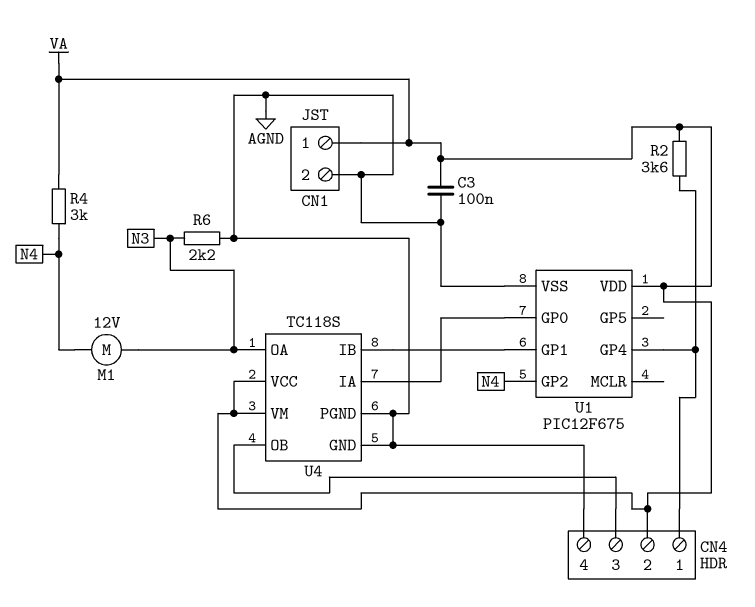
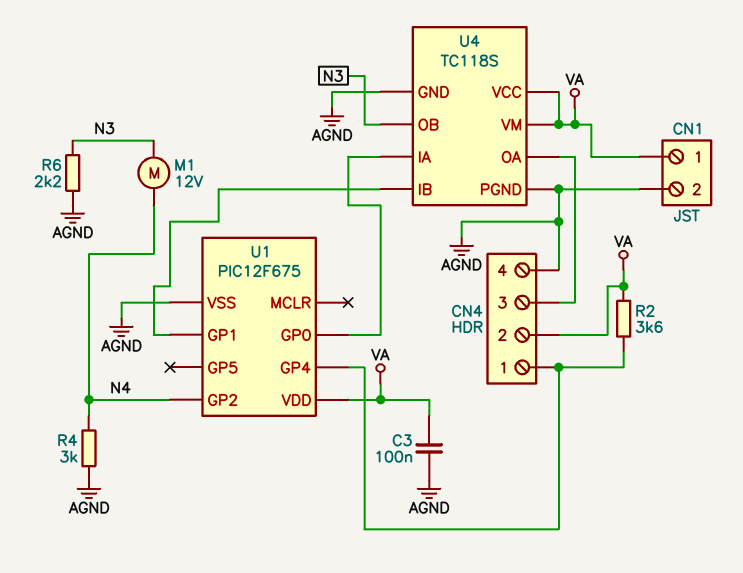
R4: 3k (N4, VA) -> 3k (AGND, N4)
U4 pin OA: N3 -> CN4/3
U4 pin OB: CN4/3 -> N3

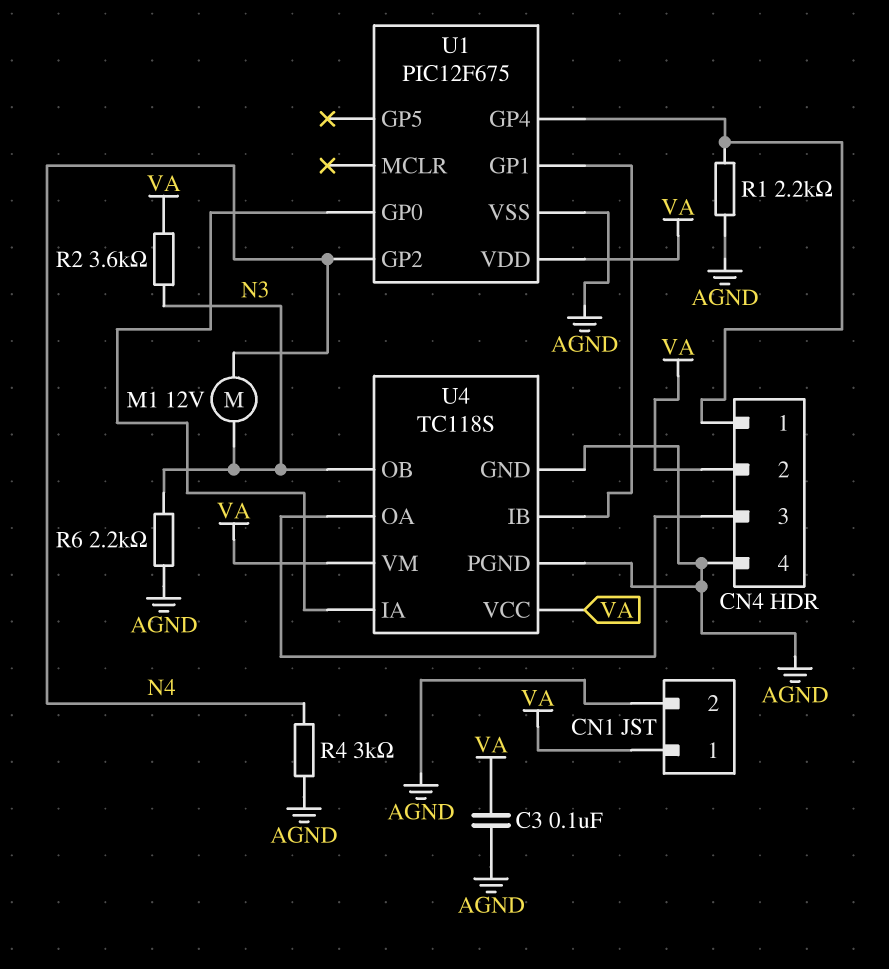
R1: none -> 2.2k (AGND, CN4/1)
R2: 3.6k (CN4/1, VA) -> 3.6k (N3, VA)

